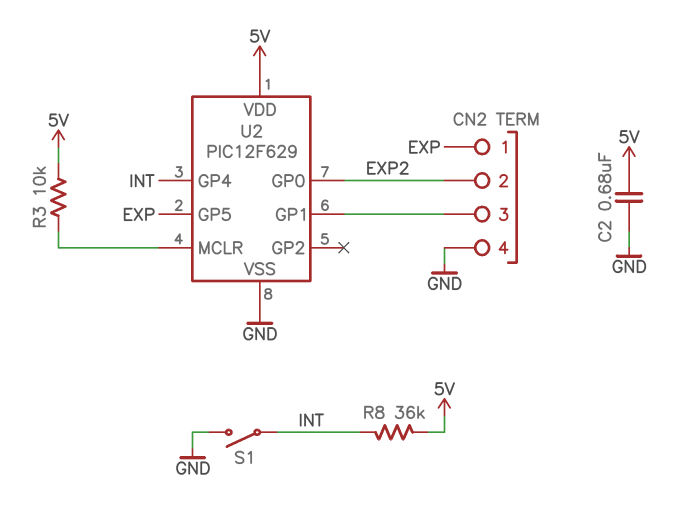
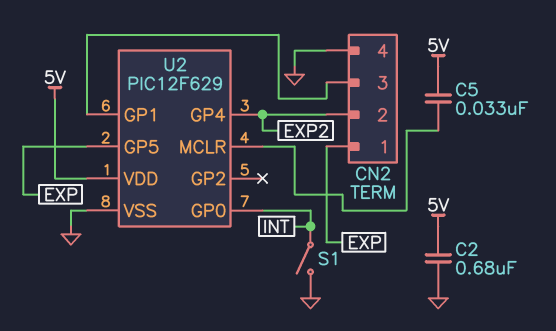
C5: none -> 33nF (5V, U2/MCLR)
R3: 10k (5V, U2/MCLR) -> none
R8: 36k (5V, INT) -> none
U2 pin GP0: EXP2 -> INT
U2 pin GP4: INT -> EXP2

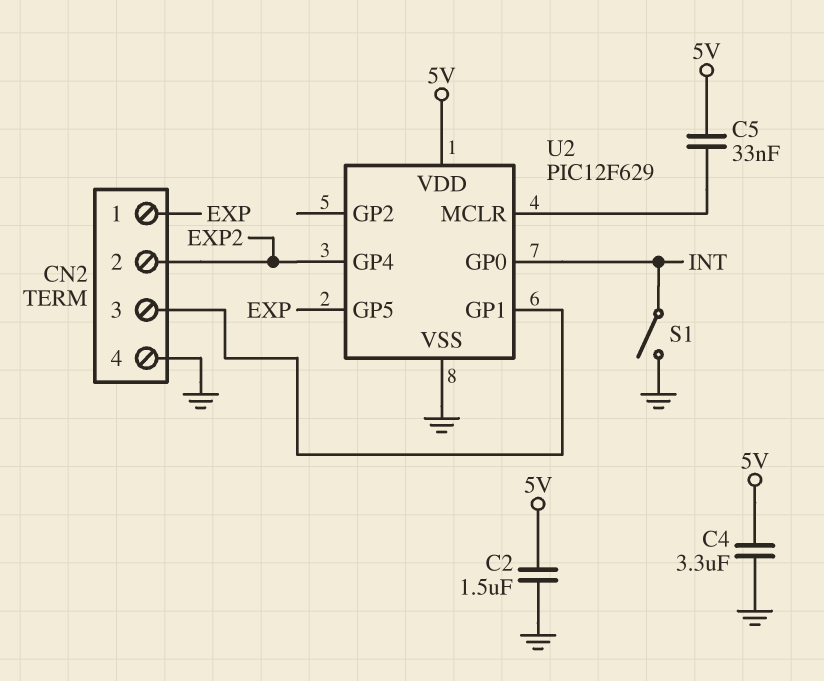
C2: 680nF (5V, GND) -> 1.5uF (5V, GND)
C4: none -> 3.3uF (5V, GND)

